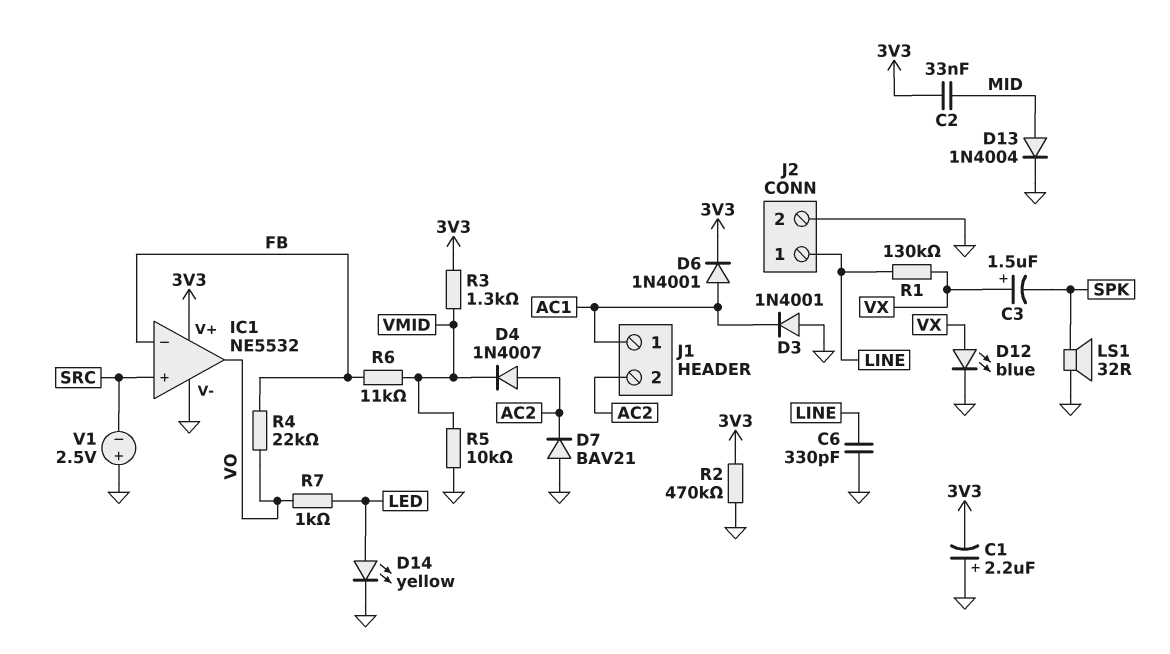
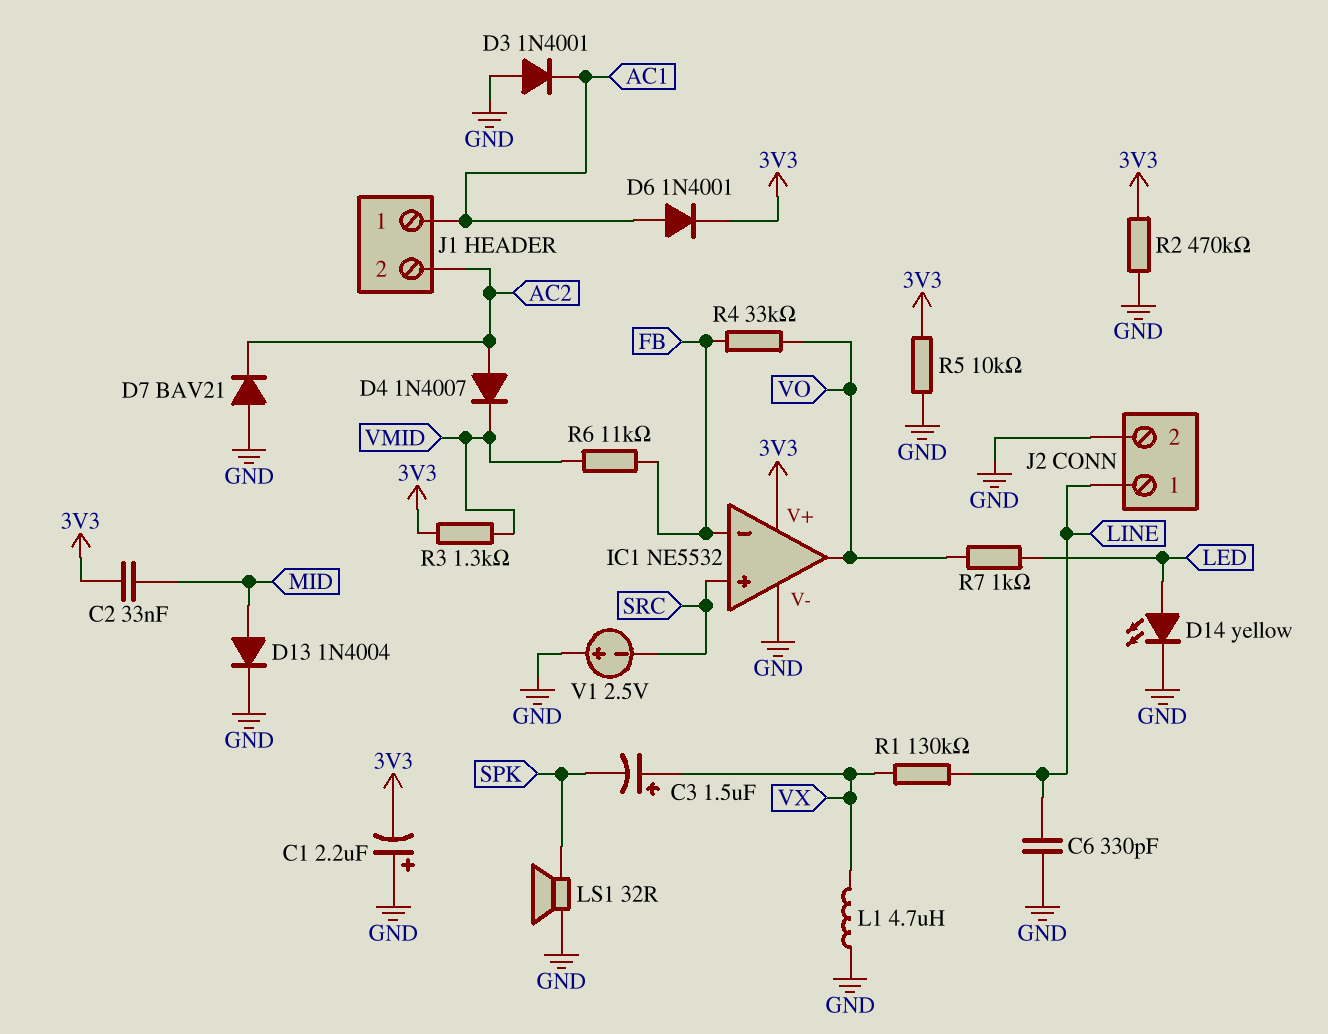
D12: LED blue (A VX, K GND) -> none
L1: none -> 4.7uH (GND, VX)
R4: 22k (FB, VO) -> 33k (FB, VO)
R5: 10k (GND, VMID) -> 10k (3V3, GND)

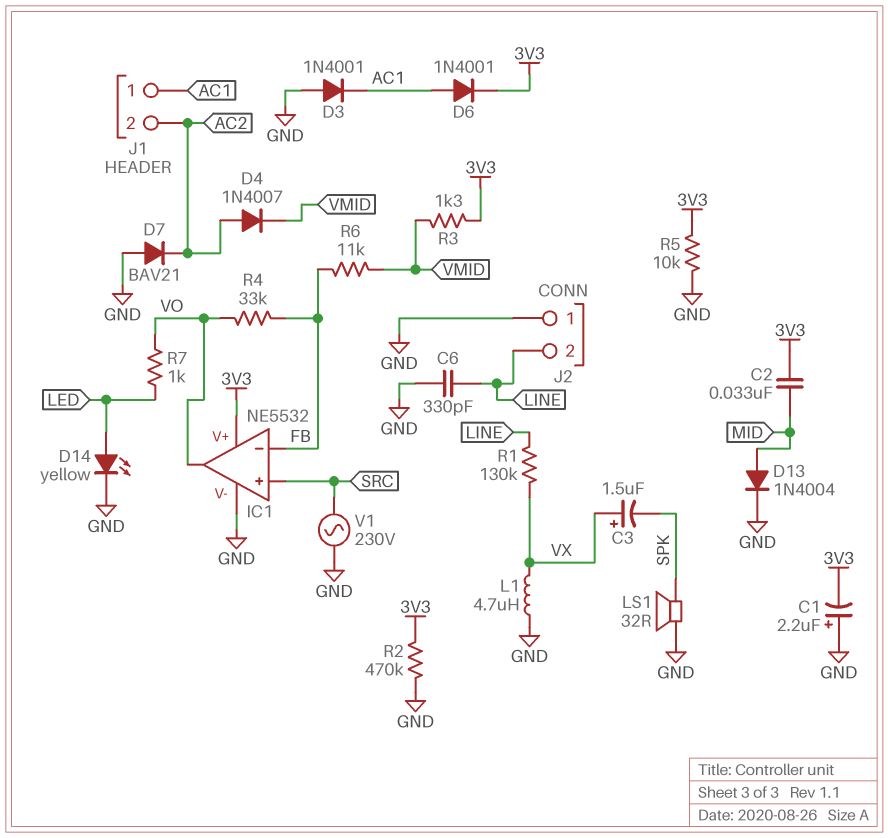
J2 pin 1: LINE -> GND
J2 pin 2: GND -> LINE
V1: 2.5V (plus GND, minus SRC) -> AC 230V (GND, SRC)

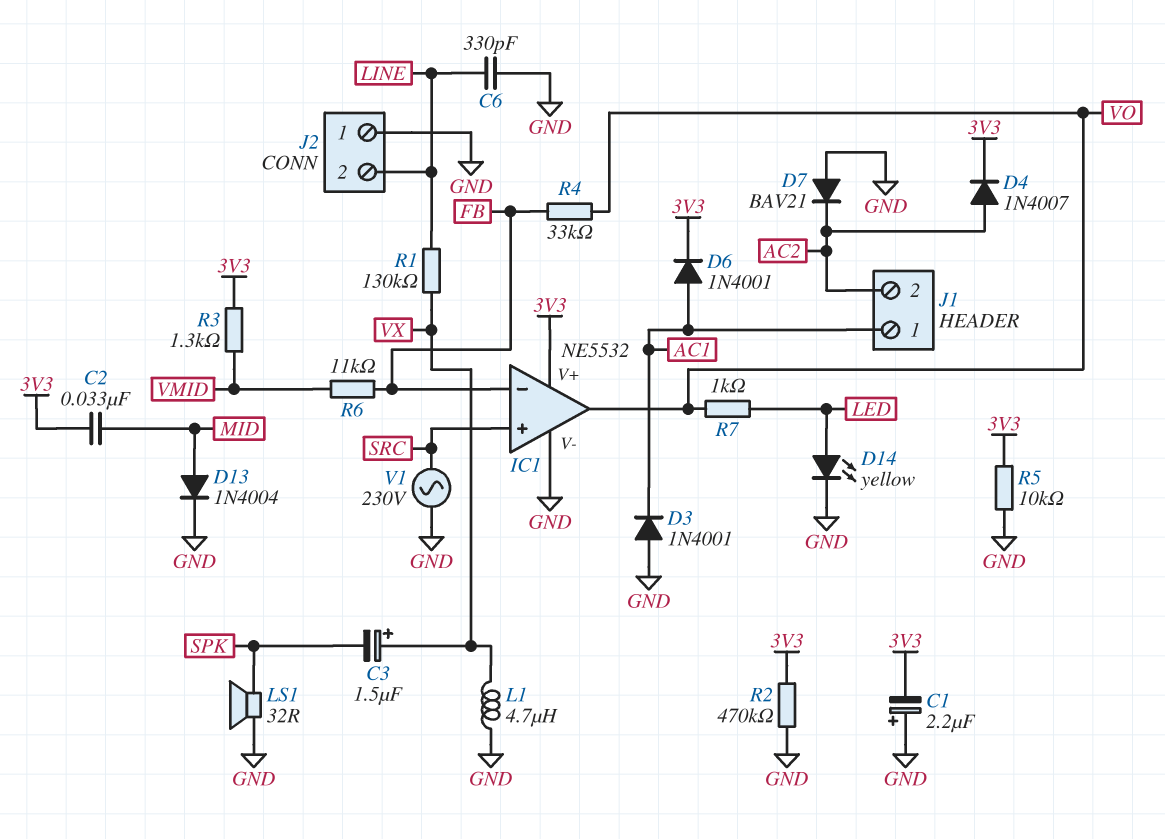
D4: diode 1N4007 (A AC2, K VMID) -> diode 1N4007 (A AC2, K 3V3)

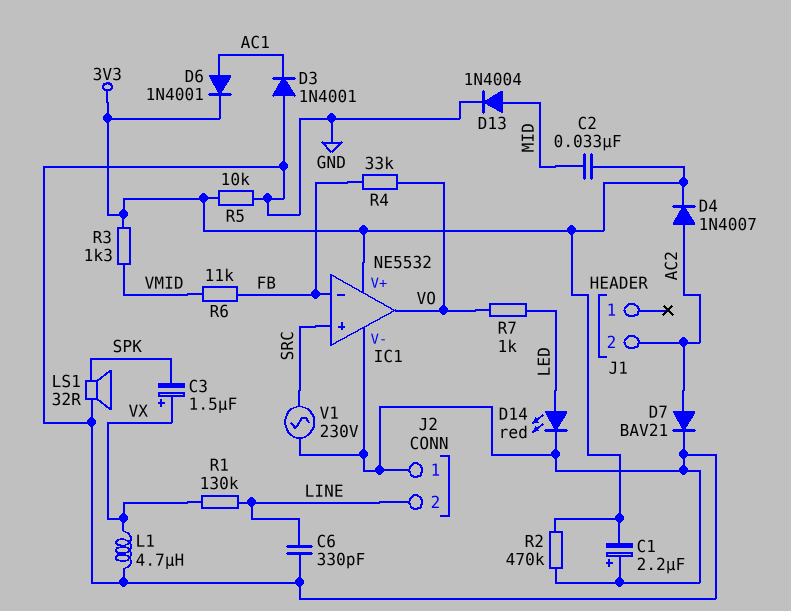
D7: diode BAV21 (A GND, K AC2) -> diode BAV21 (A AC2, K GND)
D14: LED yellow (A LED, K GND) -> LED red (A LED, K GND)
J1 pin 1: AC1 -> none

